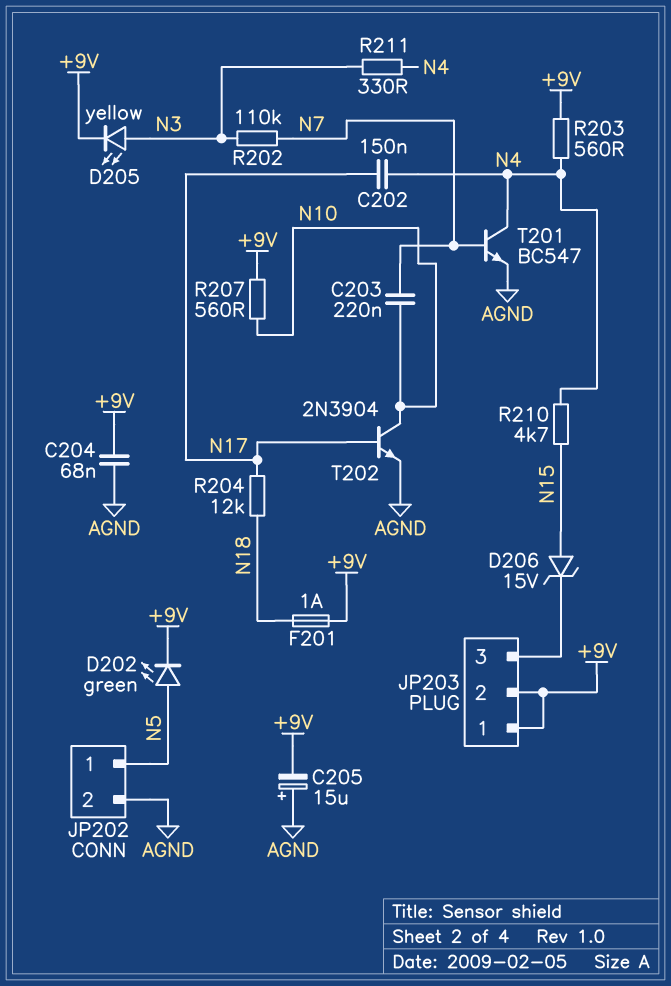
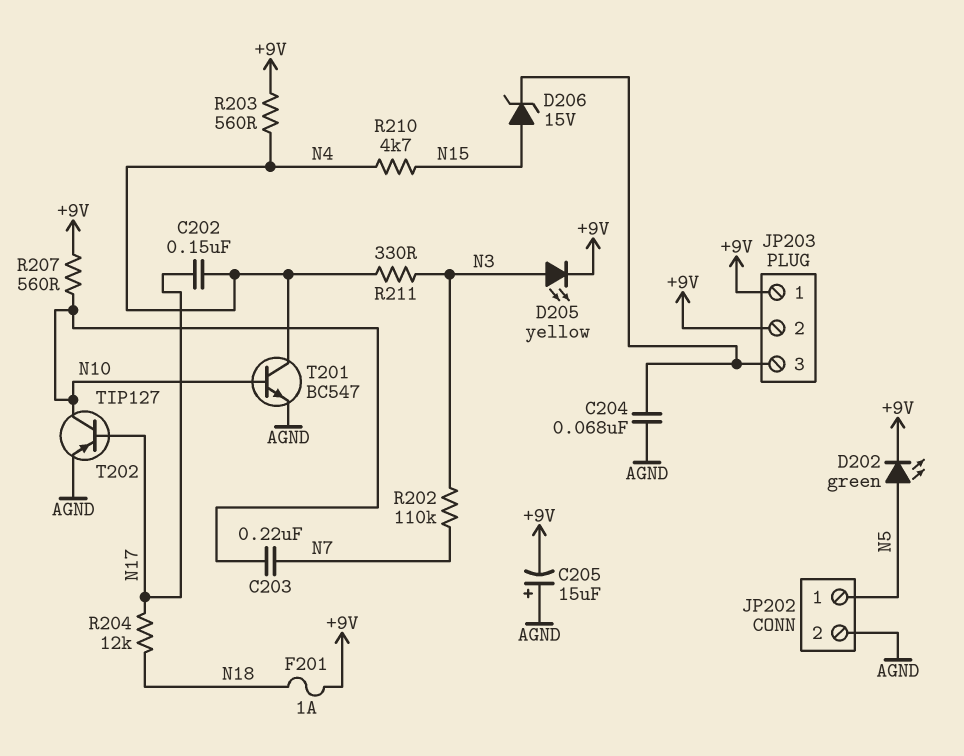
C204: 68nF (+9V, AGND) -> 68nF (AGND, JP203/3)
T201: NPN BC547 (B N7, C N4, E AGND) -> NPN BC547 (B N10, C N4, E AGND)
T202: NPN 2N3904 (B N17, C N10, E AGND) -> PNP TIP127 (B N17, C N10, E AGND)

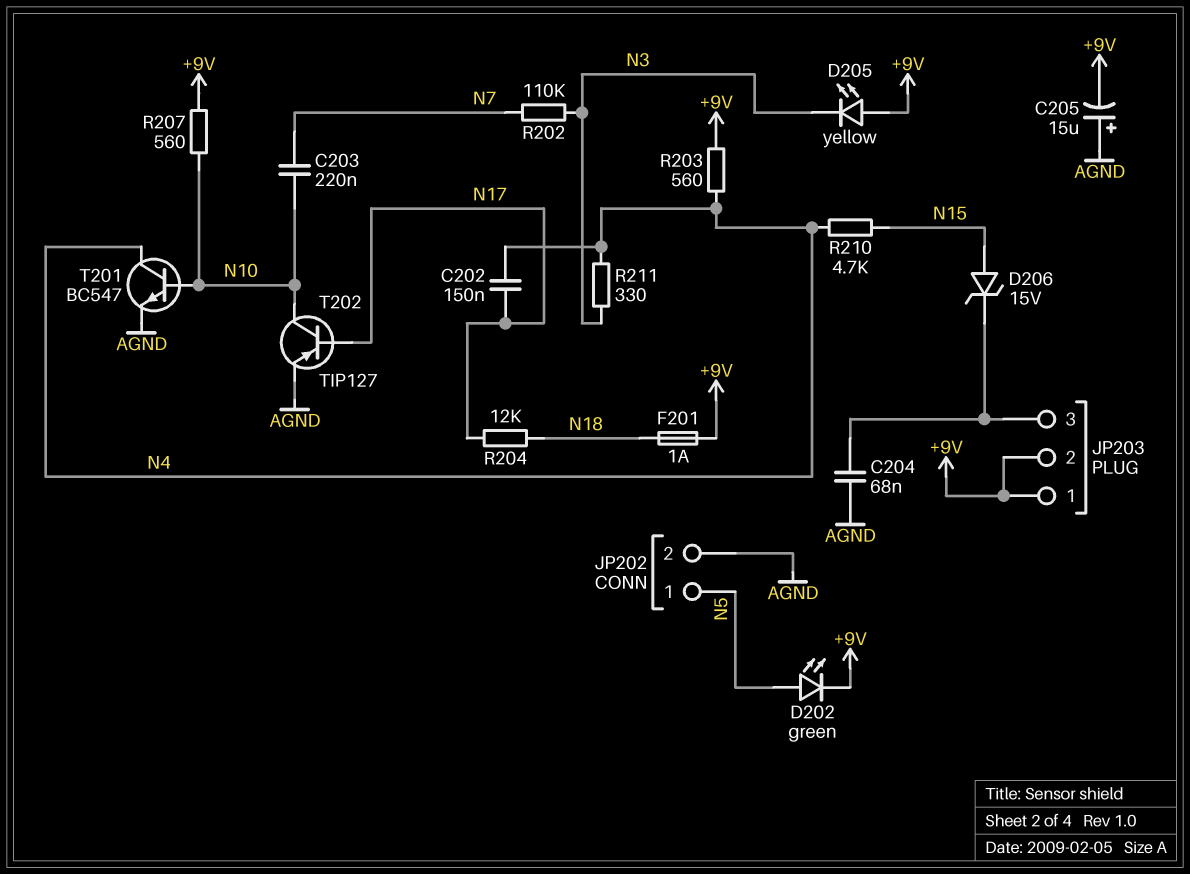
D205: LED yellow (A N3, K +9V) -> LED yellow (A +9V, K N3)

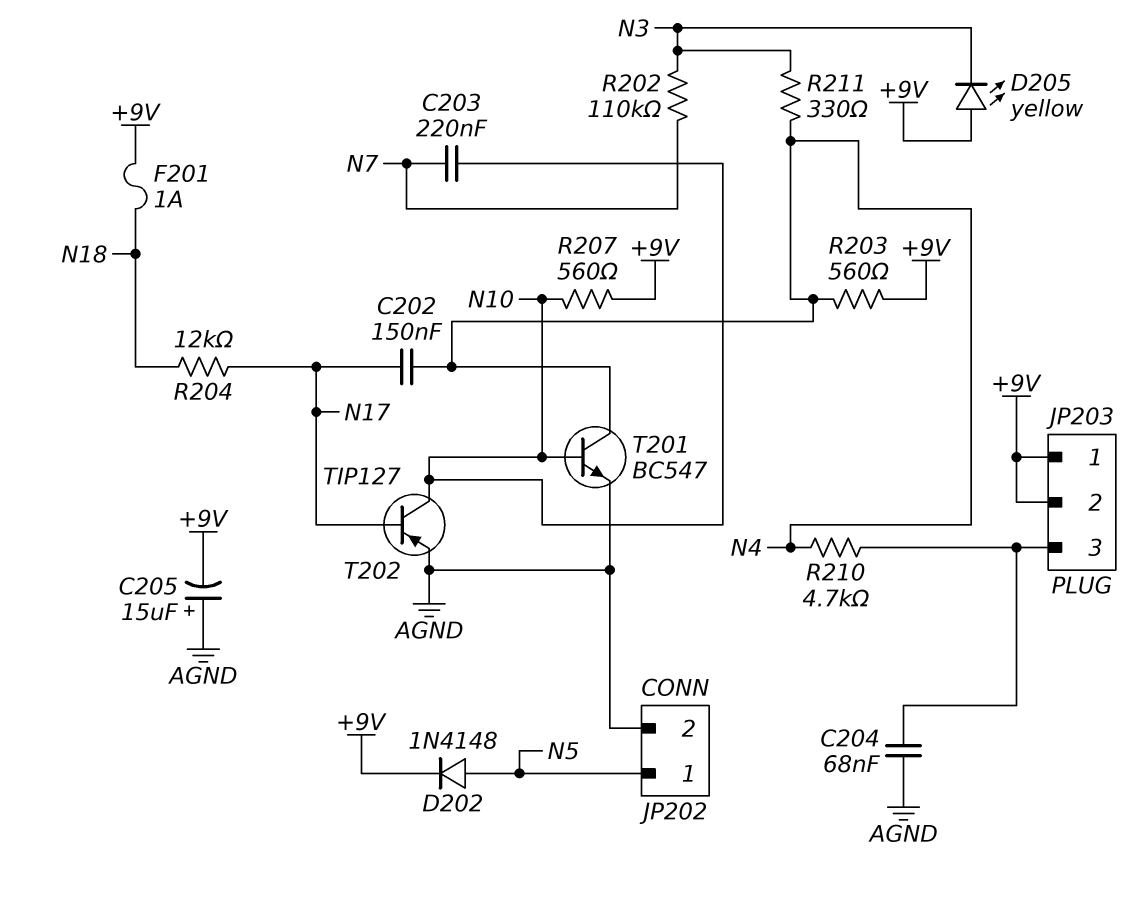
D202: LED green (A N5, K +9V) -> diode 1N4148 (A N5, K +9V)
D206: zener 15V (A N15, K JP203/3) -> none
R210: 4.7k (N4, N15) -> 4.7k (JP203/3, N4)

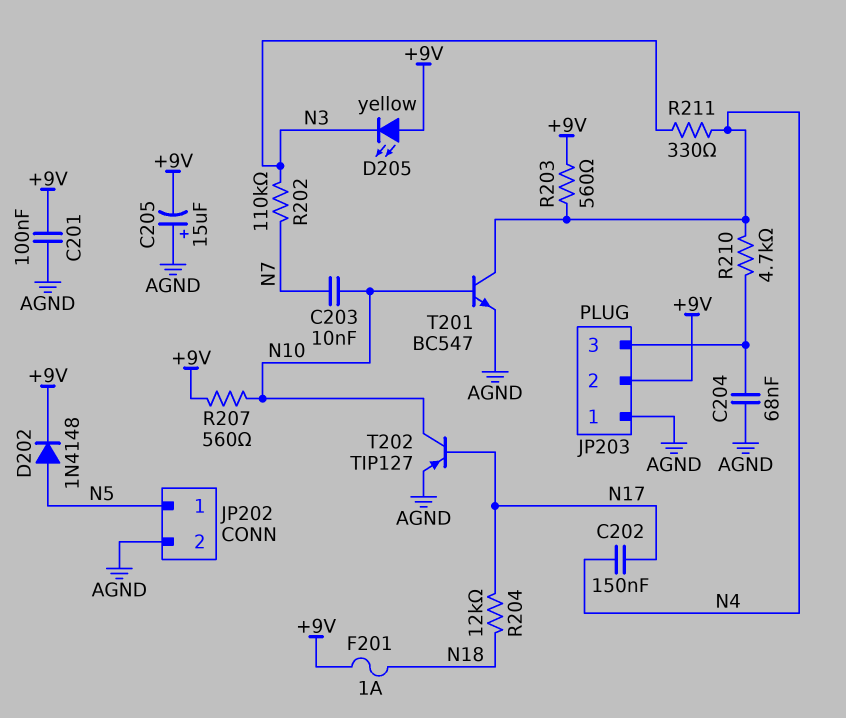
C201: none -> 100nF (+9V, AGND)
C203: 220nF (N7, N10) -> 10nF (N7, N10)
JP203 pin 1: +9V -> AGND

